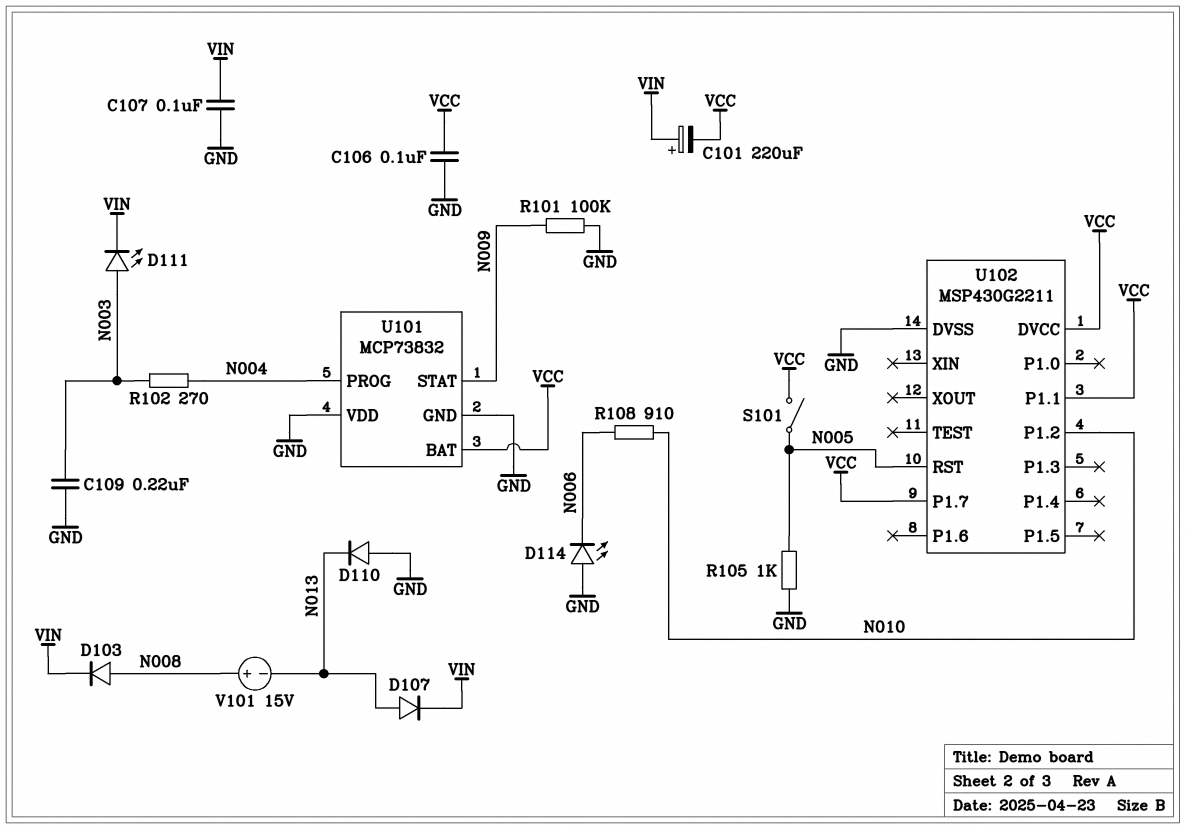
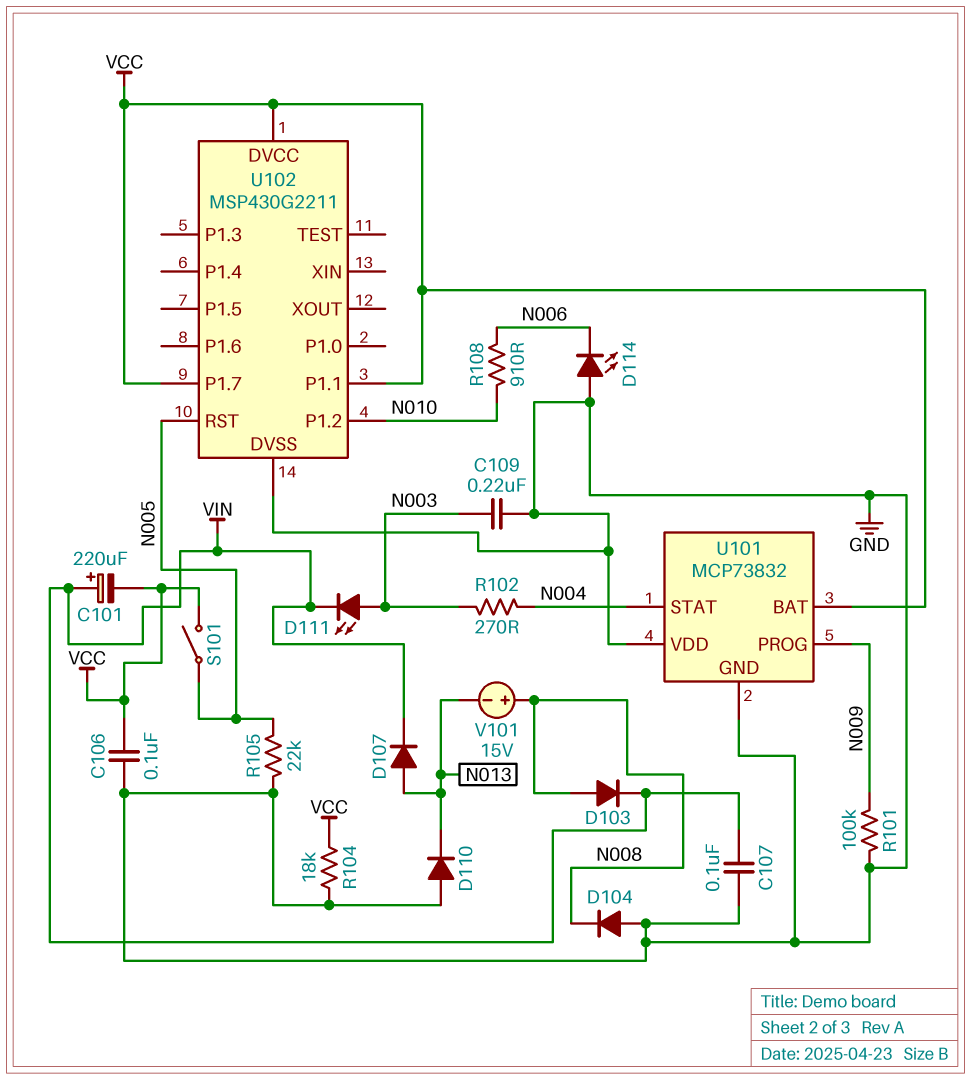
D104: none -> diode (A GND, K N008)
R104: none -> 18k (GND, VCC)
R105: 1k (GND, N005) -> 22k (GND, N005)
U101 pin PROG: N004 -> N009
U101 pin STAT: N009 -> N004

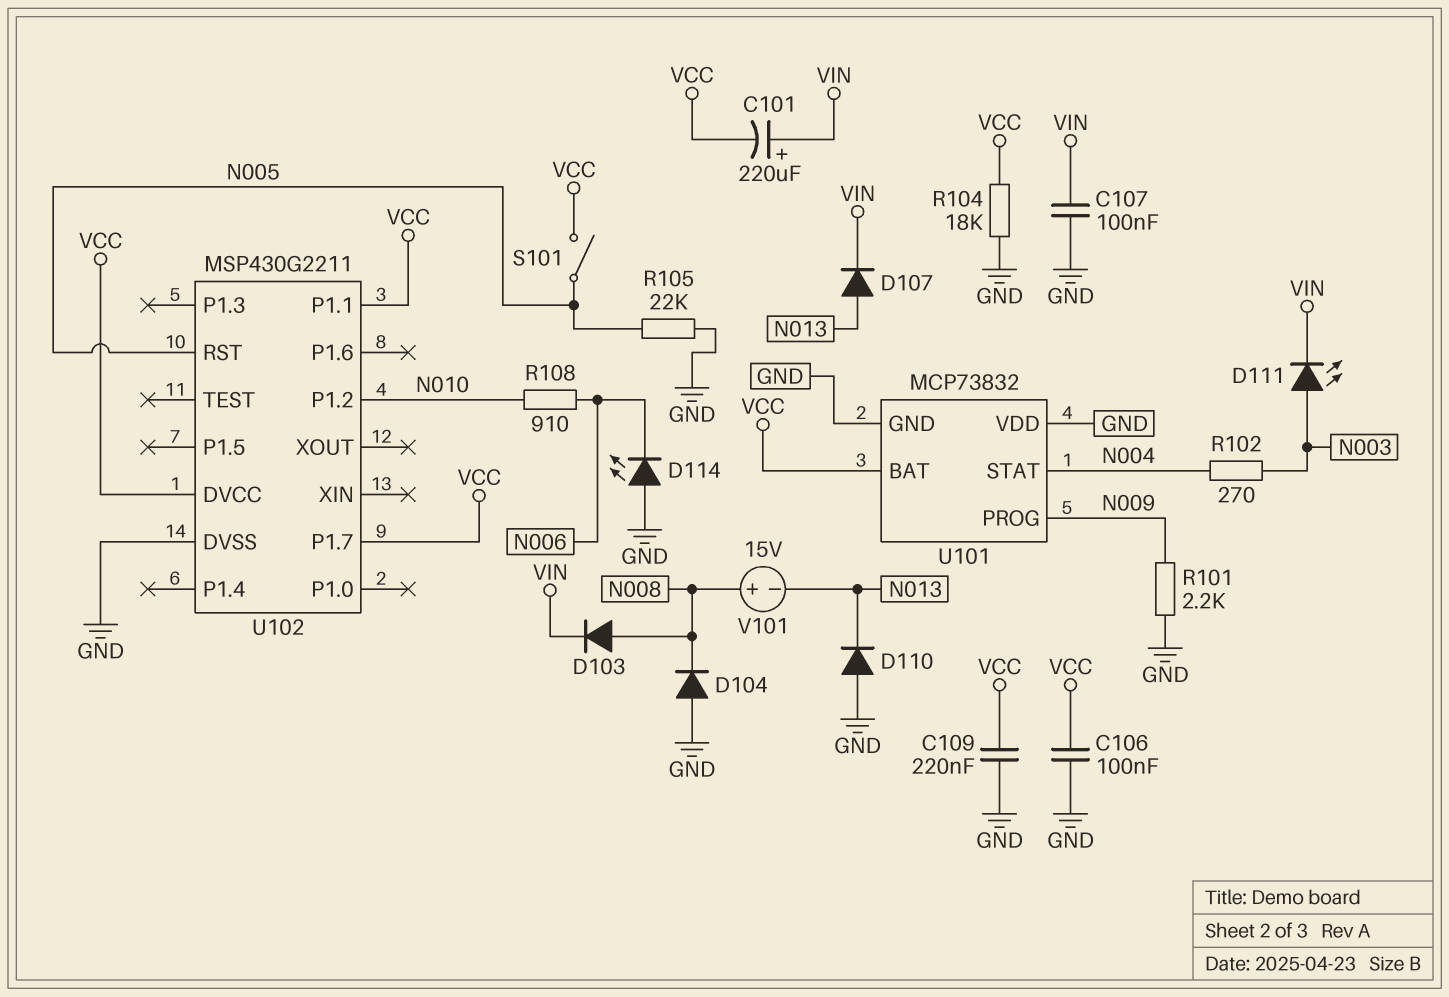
C109: 220nF (GND, N003) -> 220nF (GND, VCC)
R101: 100k (GND, N009) -> 2.2k (GND, N009)

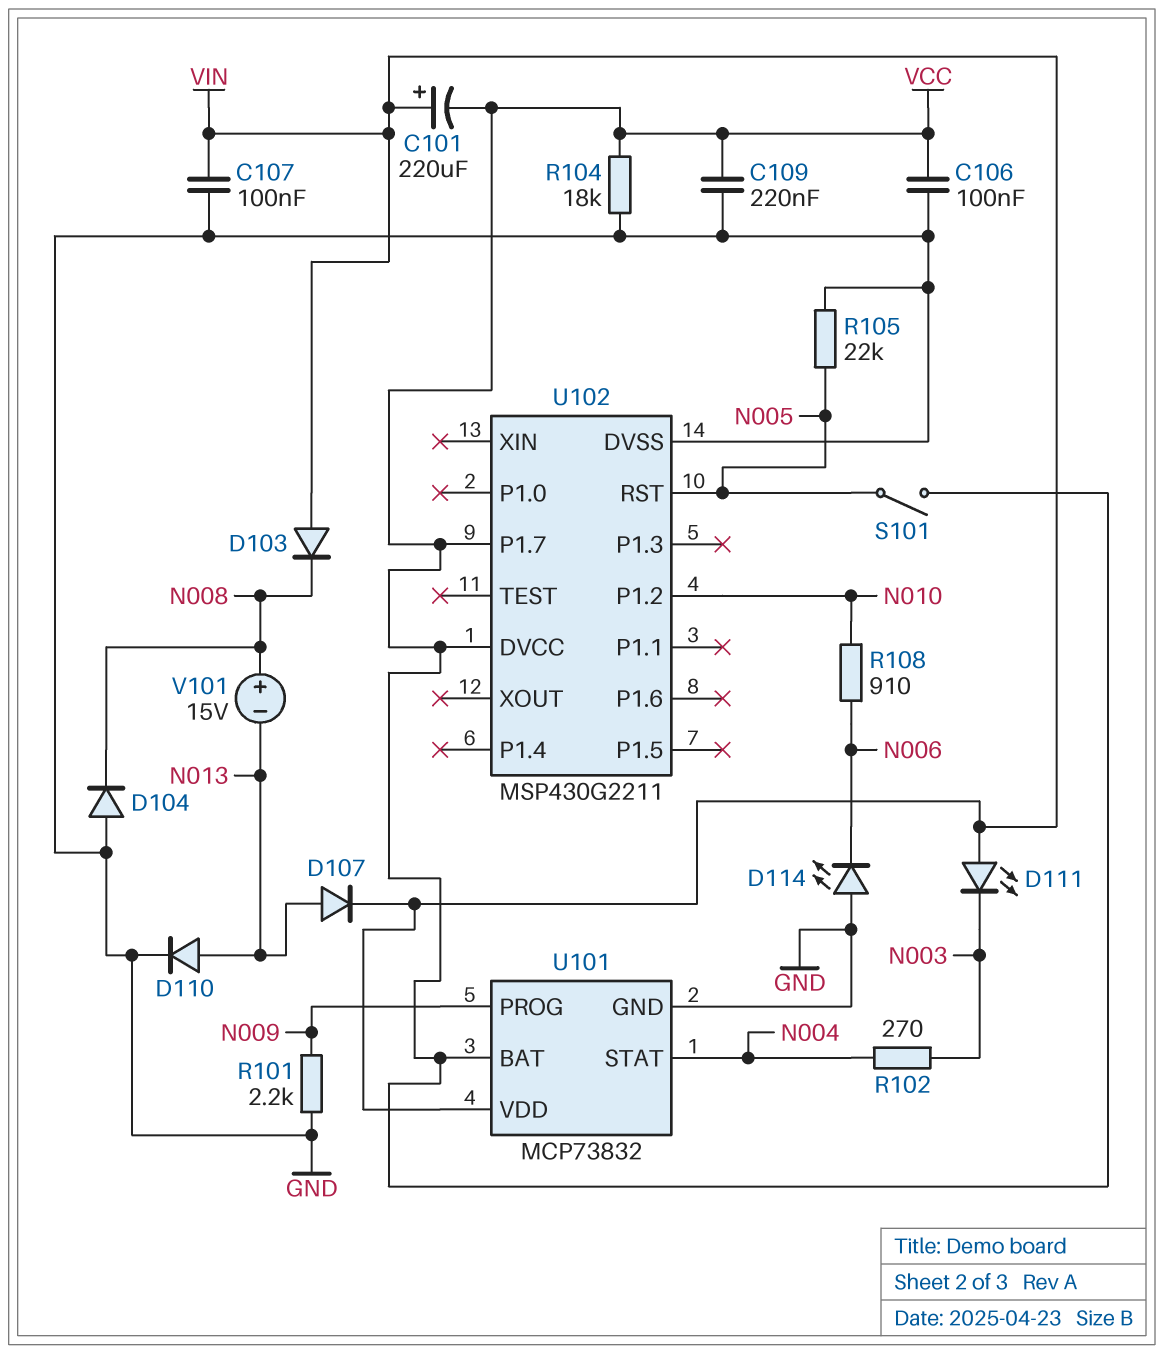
D103: diode (A N008, K VIN) -> diode (A VIN, K N008)
D110: diode (A GND, K N013) -> diode (A N013, K GND)
D111: LED (A N003, K VIN) -> LED (A VIN, K N003)
U101 pin VDD: GND -> VIN
U102 pin P1.1: VCC -> none

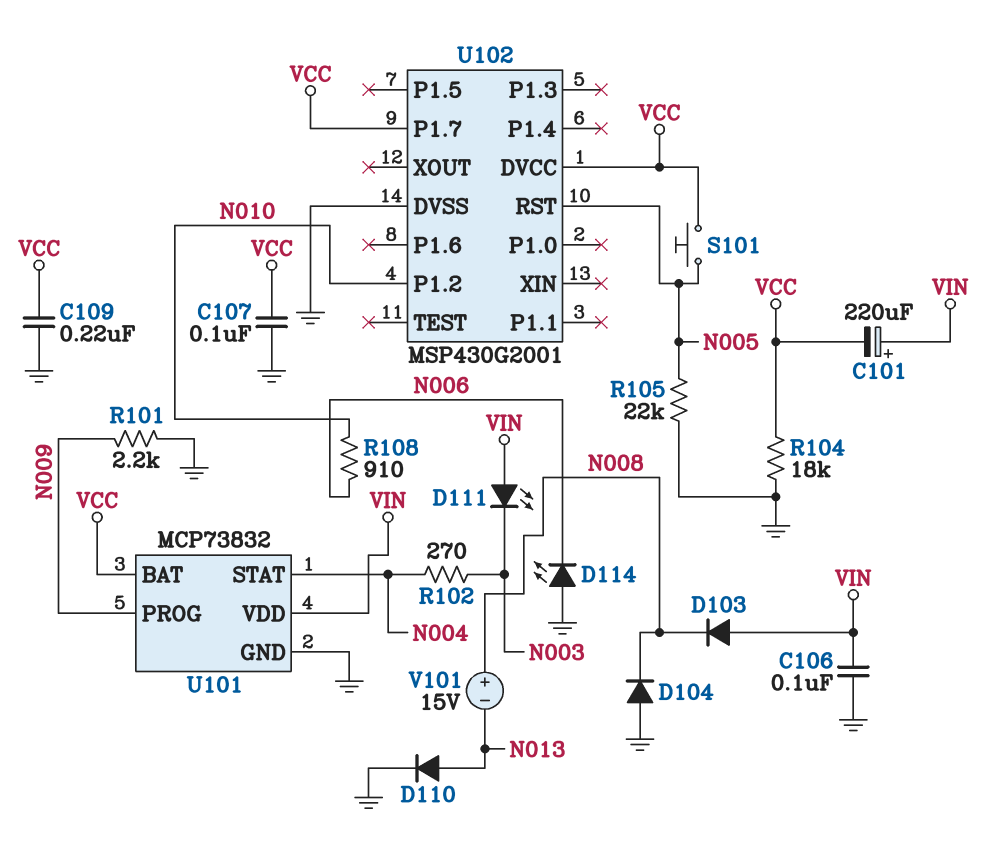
C106: 100nF (GND, VCC) -> 100nF (GND, VIN)
C107: 100nF (GND, VIN) -> 100nF (GND, VCC)
D107: diode (A N013, K VIN) -> none
S101: switch (N005, VCC) -> button (N005, VCC)
U102: MSP430G2211 -> MSP430G2001

